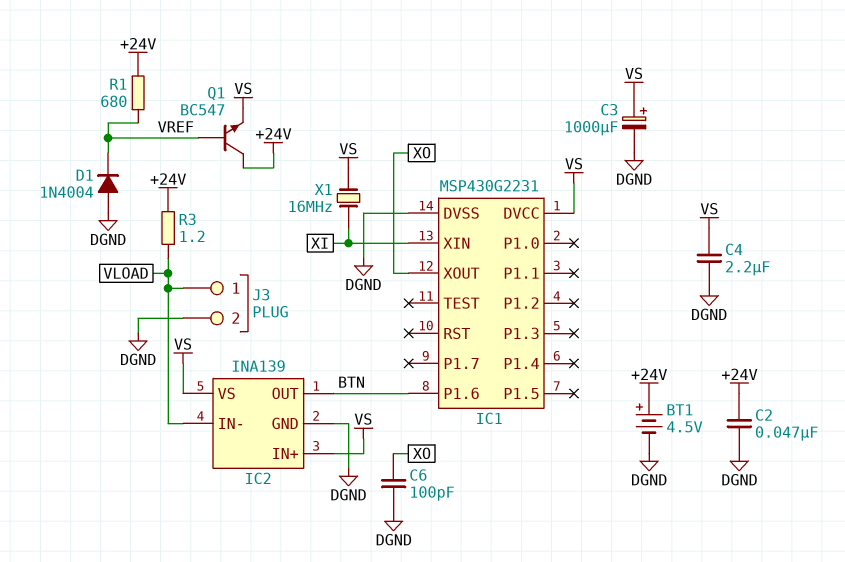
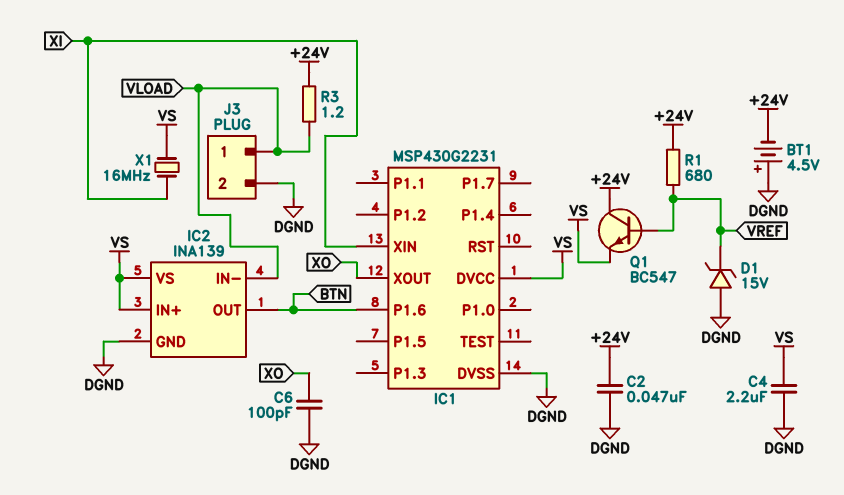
BT1: 4.5V (plus +24V, minus DGND) -> 4.5V (plus DGND, minus +24V)
C3: 1000uF (plus VS, minus DGND) -> none
D1: diode 1N4004 (A DGND, K VREF) -> zener 15V (A DGND, K VREF)

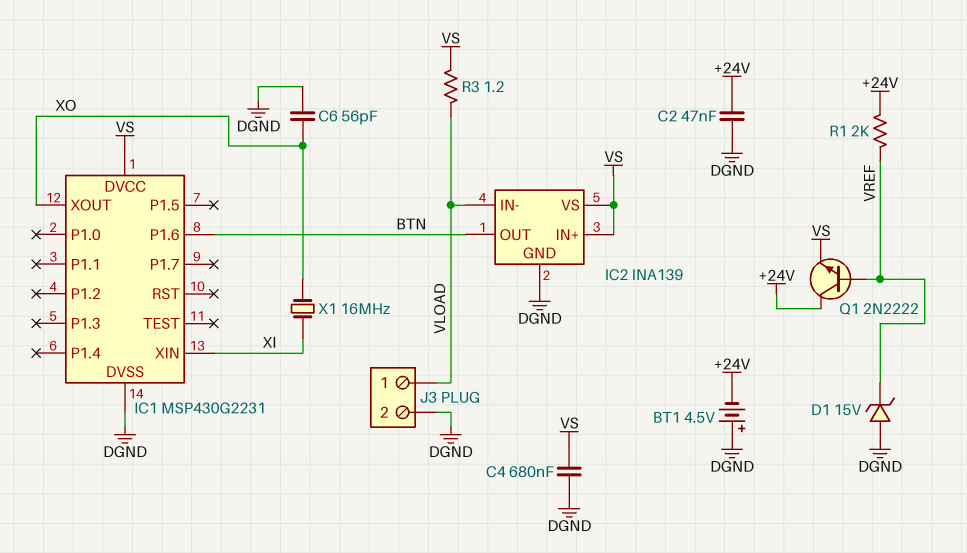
C4: 2.2uF (DGND, VS) -> 680nF (DGND, VS)
C6: 100pF (DGND, XO) -> 56pF (DGND, XO)
Q1: NPN BC547 (B VREF, C +24V, E VS) -> NPN 2N2222 (B VREF, C +24V, E VS)
R1: 680 (+24V, VREF) -> 2k (+24V, VREF)
R3: 1.2 (+24V, VLOAD) -> 1.2 (VLOAD, VS)
X1: 16MHz (VS, XI) -> 16MHz (XI, XO)

